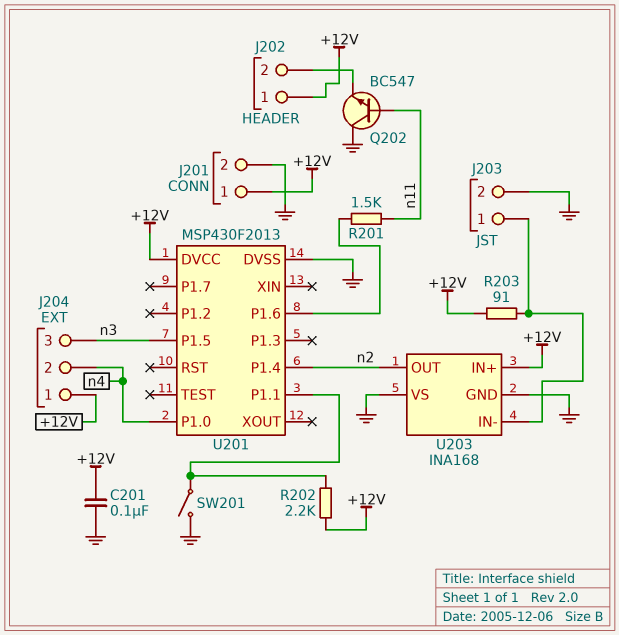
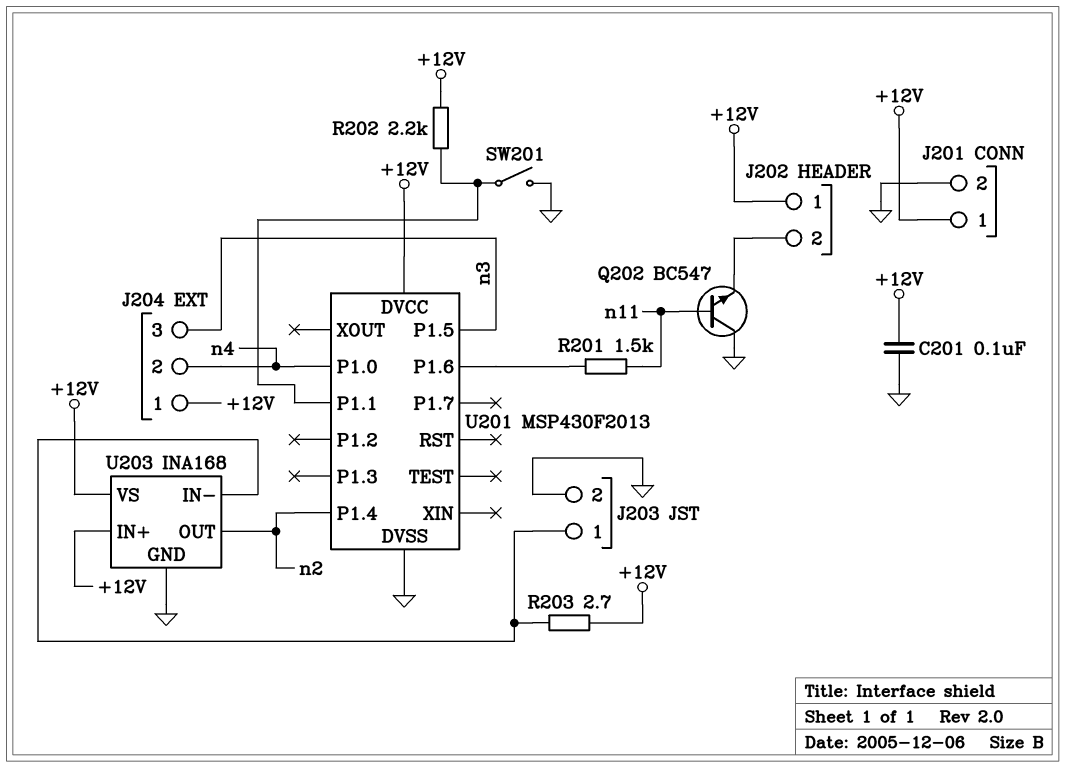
R203: 91 (+12V, J203/1) -> 2.7 (+12V, J203/1)
U203 pin VS: GND -> +12V

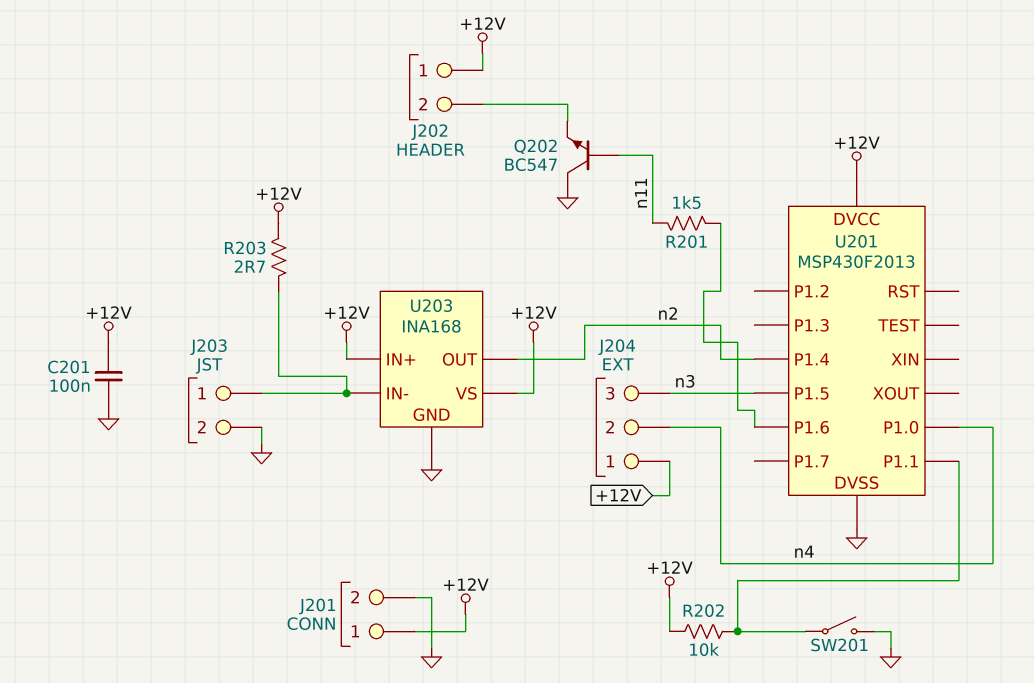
R202: 2.2k (+12V, U201/P1.1) -> 10k (+12V, U201/P1.1)

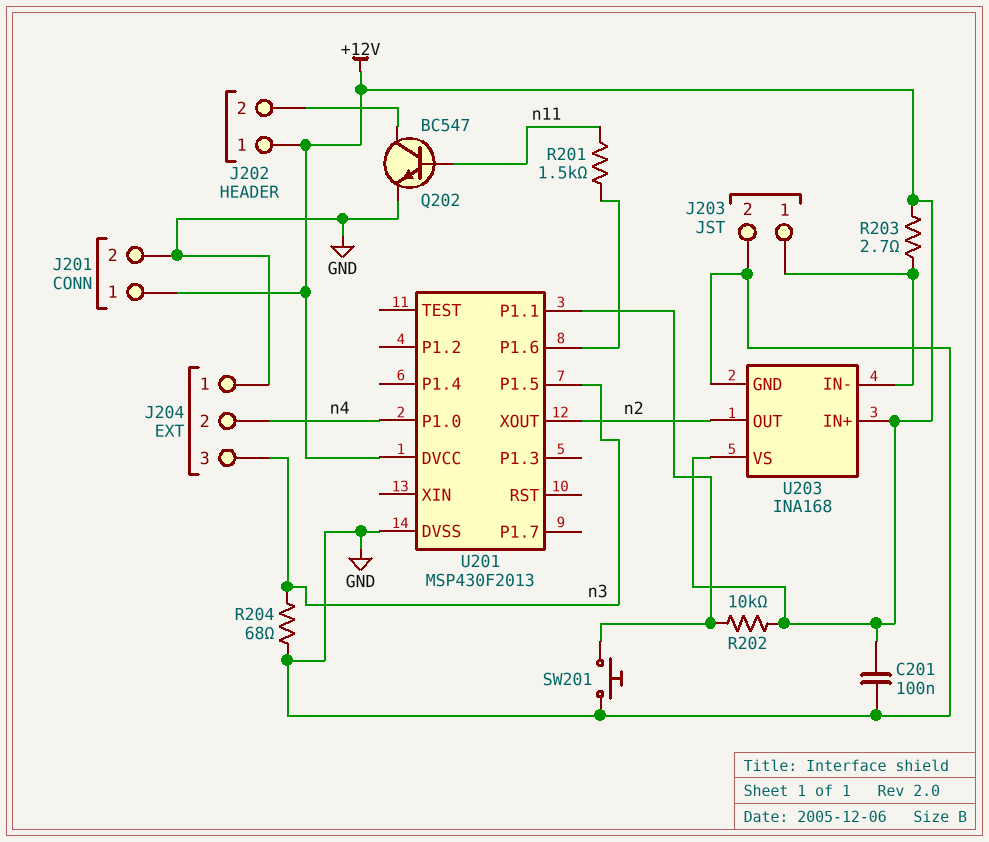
J204 pin 1: +12V -> GND
Q202: NPN BC547 (B n11, C GND, E J202/2) -> NPN BC547 (B n11, C J202/2, E GND)
R204: none -> 68 (GND, n3)
SW201: switch (GND, U201/P1.1) -> button (GND, U201/P1.1)
U201 pin P1.4: n2 -> none
U201 pin XOUT: none -> n2

